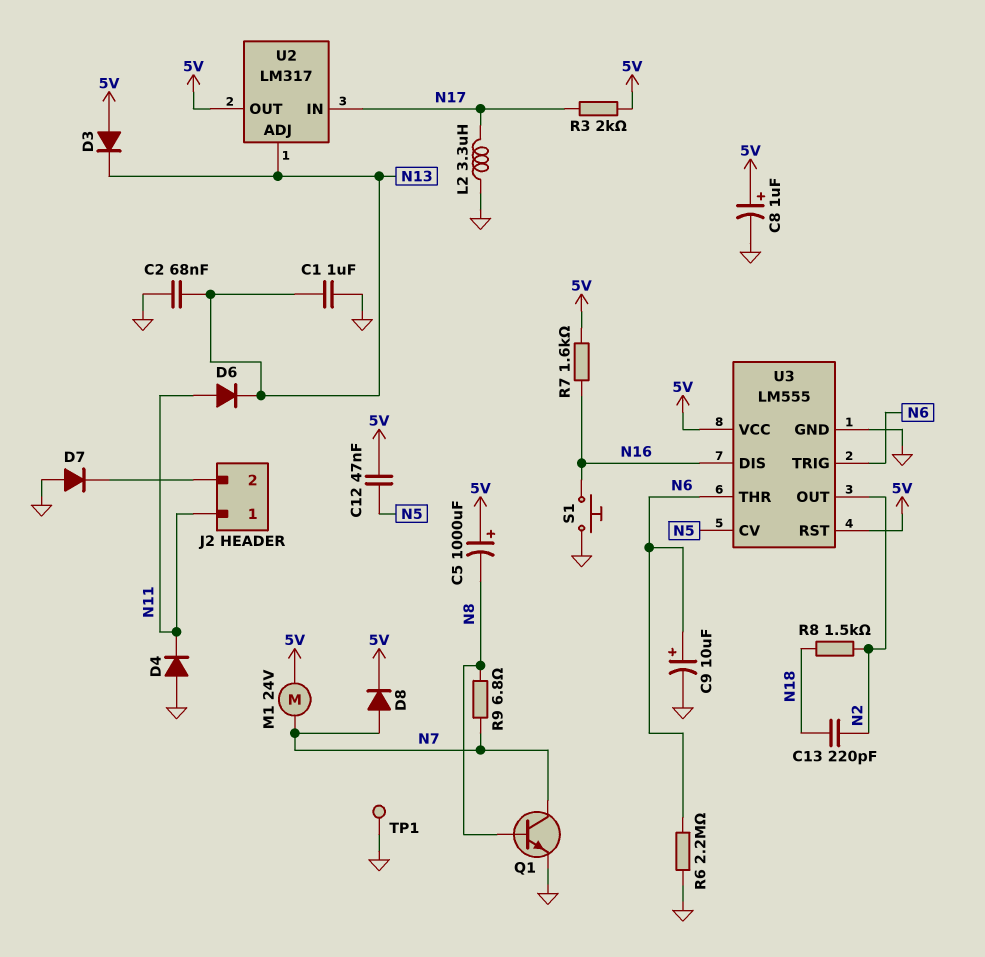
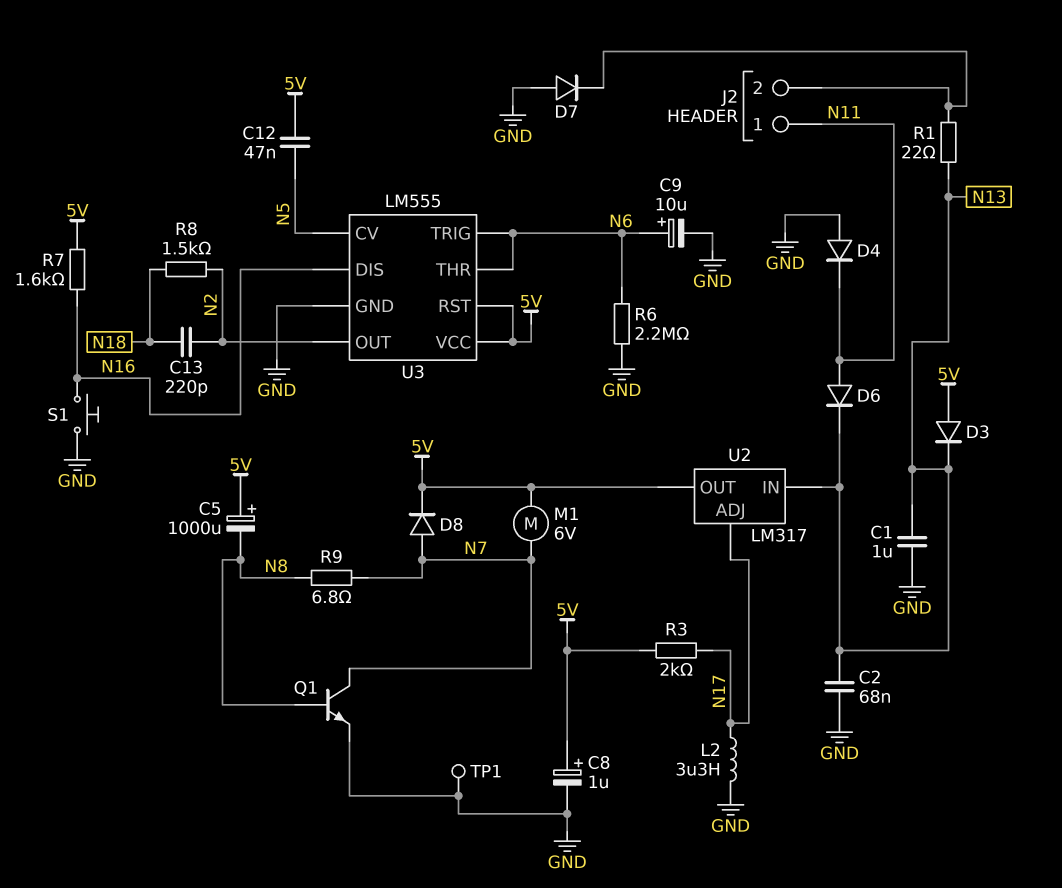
M1: motor 24V (5V, N7) -> motor 6V (5V, N7)
R1: none -> 22 (J2/2, N13)
U2 pin ADJ: N13 -> N17
U2 pin IN: N17 -> N13

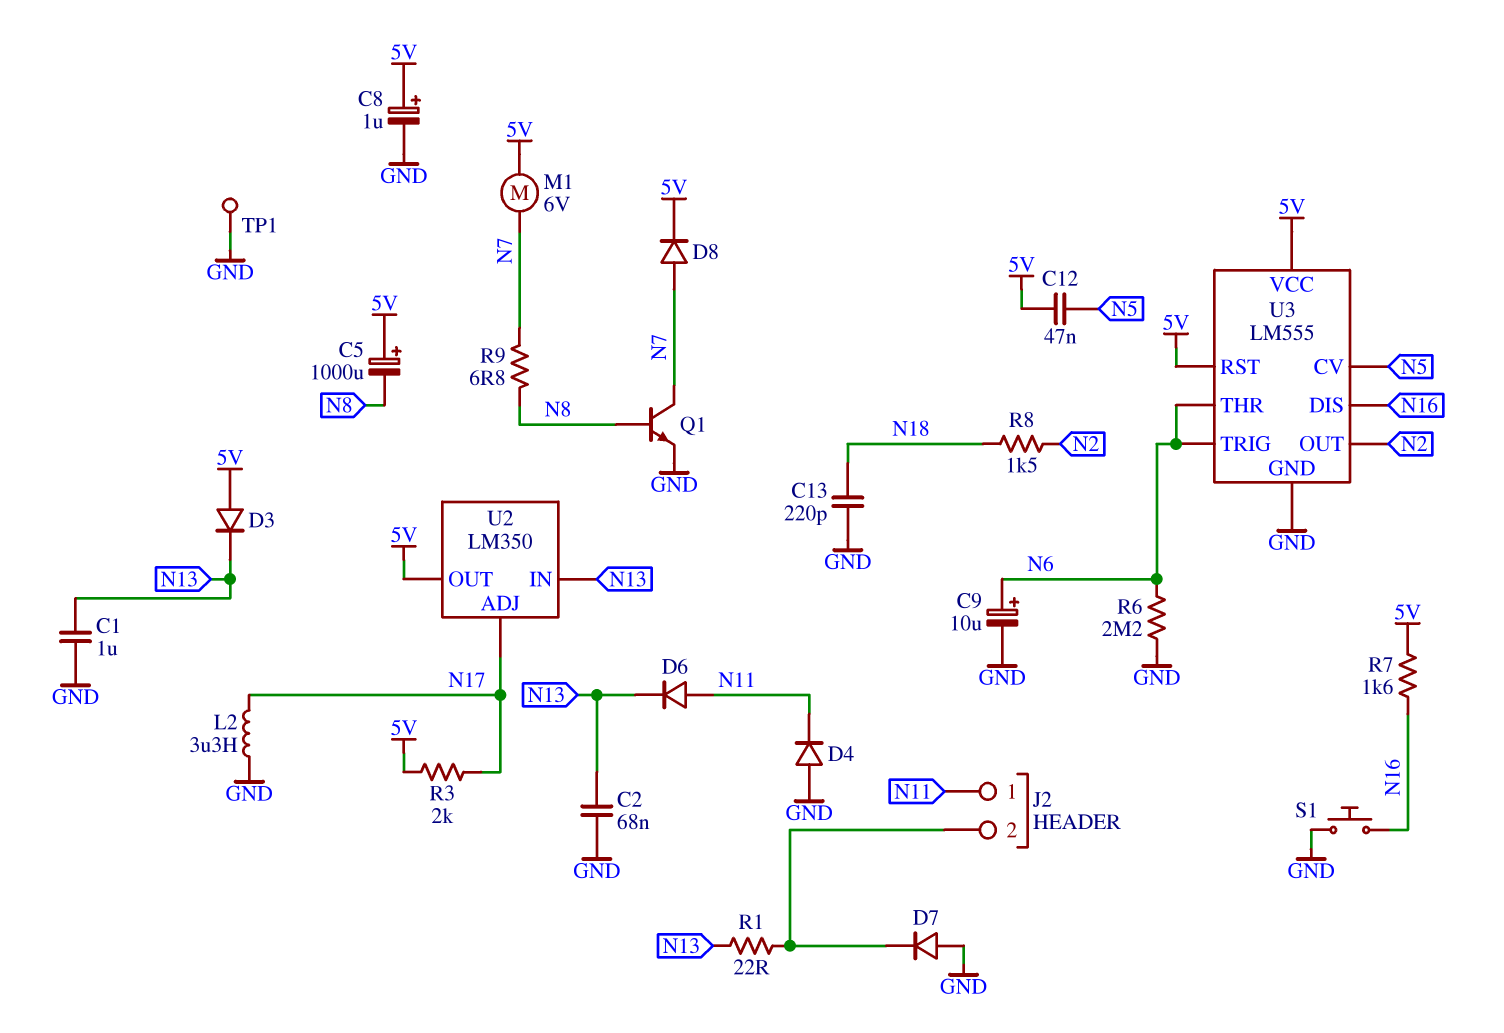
C13: 220pF (N2, N18) -> 220pF (GND, N18)
U2: LM317 -> LM350

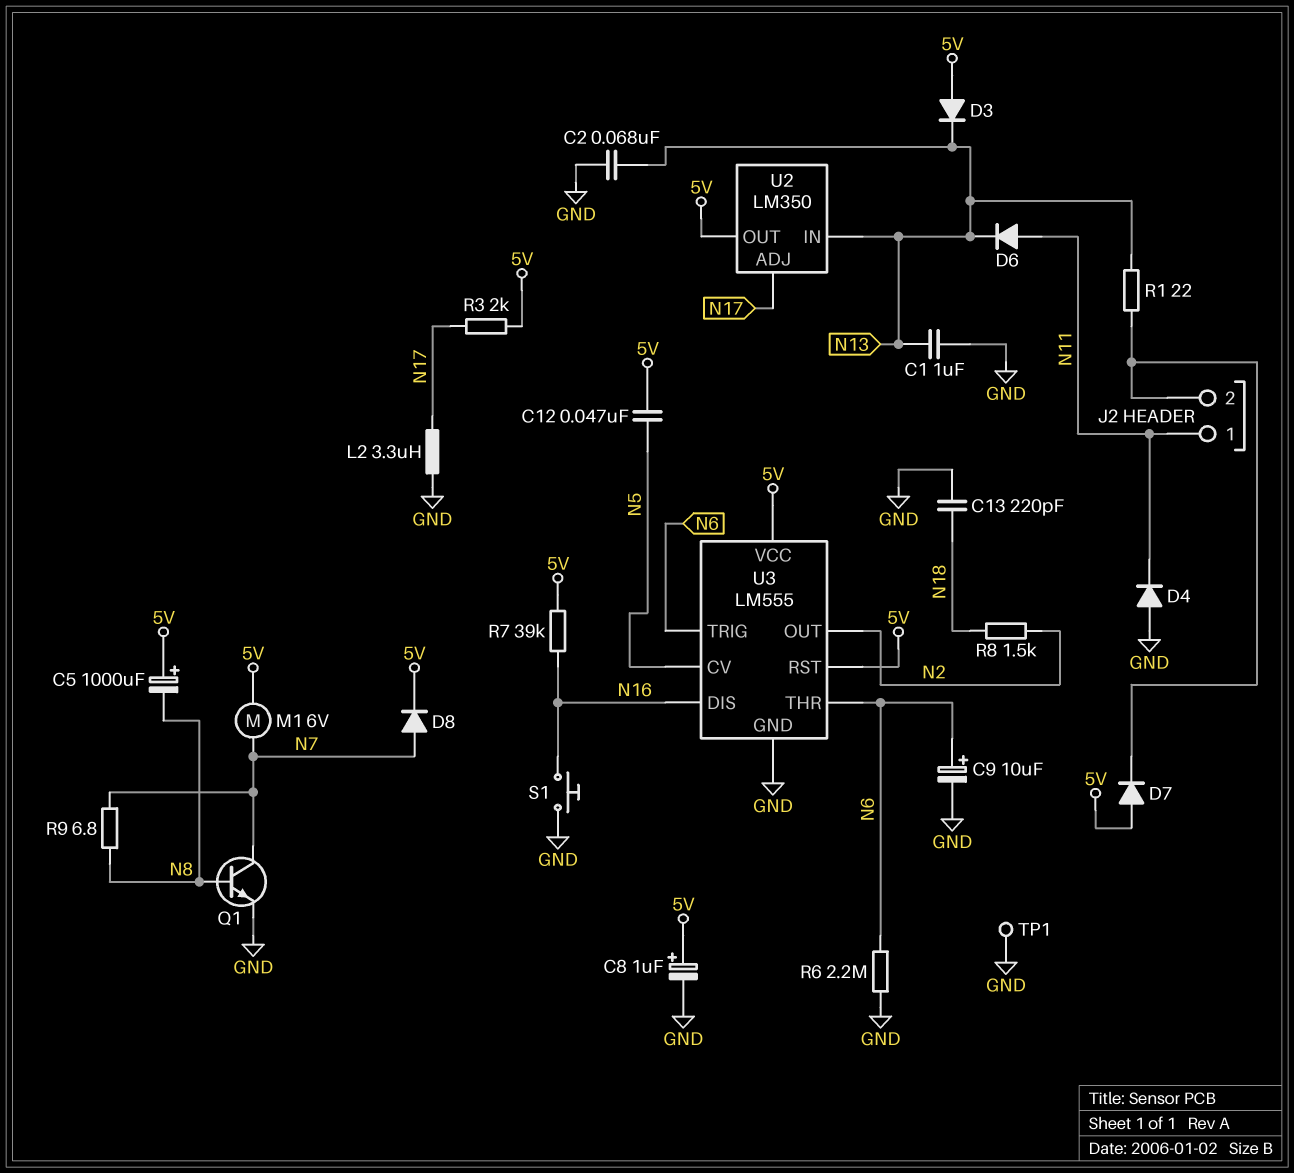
D7: diode (A GND, K J2/2) -> diode (A 5V, K J2/2)
R7: 1.6k (5V, N16) -> 39k (5V, N16)

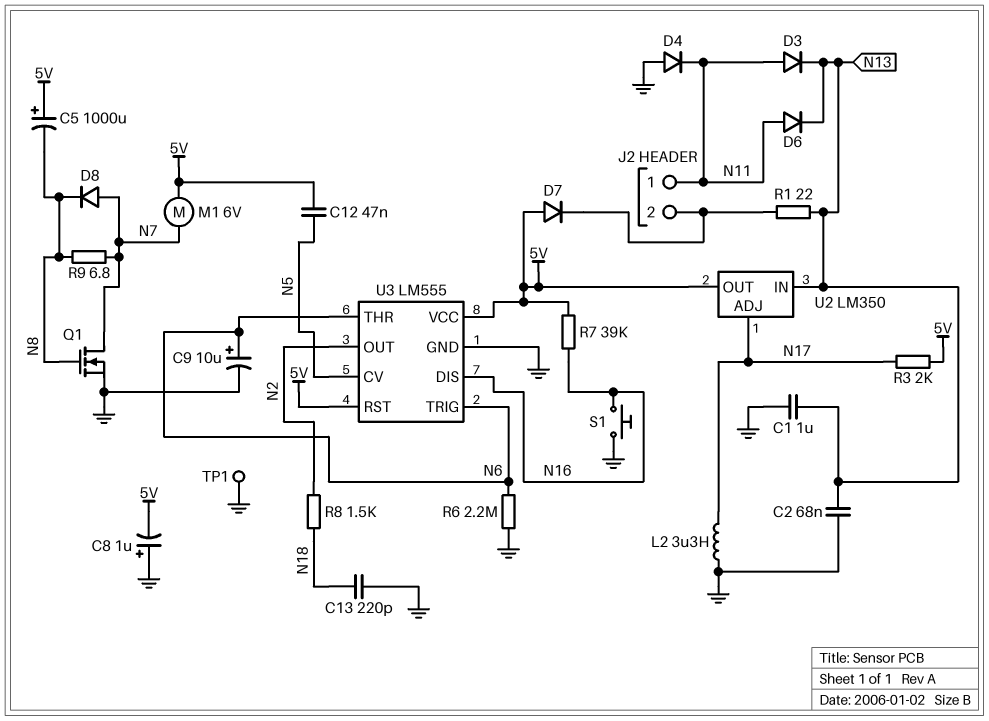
C8: 1uF (plus 5V, minus GND) -> 1uF (plus GND, minus 5V)
D3: diode (A 5V, K N13) -> diode (A N11, K N13)
D8: diode (A N7, K 5V) -> diode (A N7, K N8)
Q1: NPN (B N8, C N7, E GND) -> NMOS (G N8, D N7, S GND)

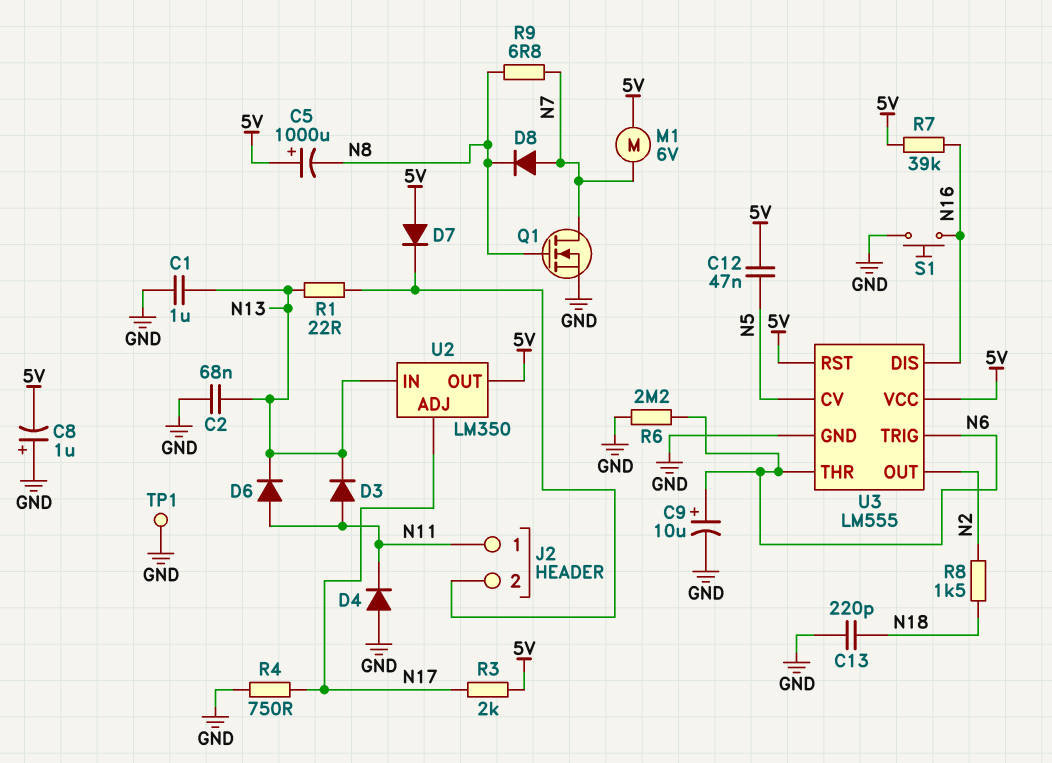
L2: 3.3uH (GND, N17) -> none
R4: none -> 750 (GND, N17)

